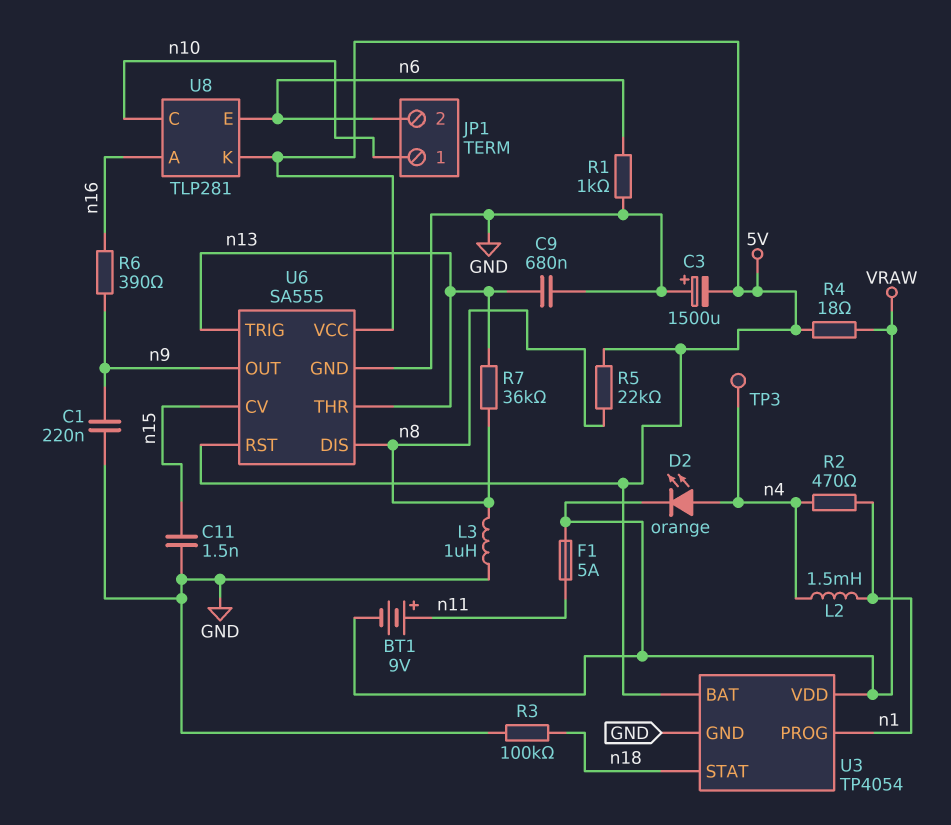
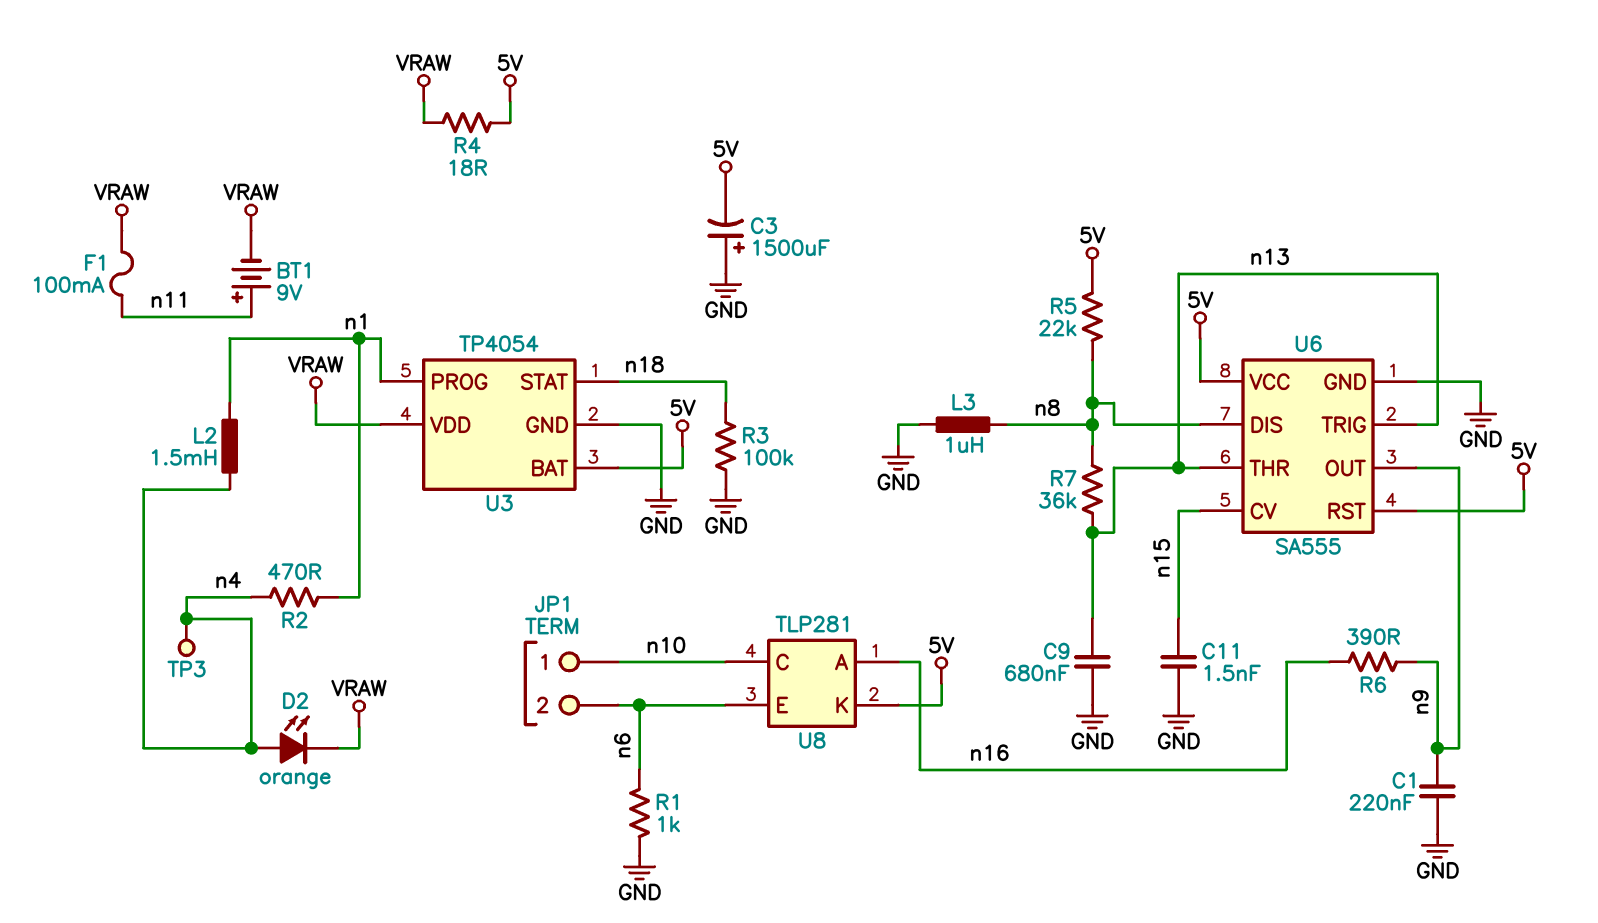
F1: 5A (VRAW, n11) -> 100mA (VRAW, n11)

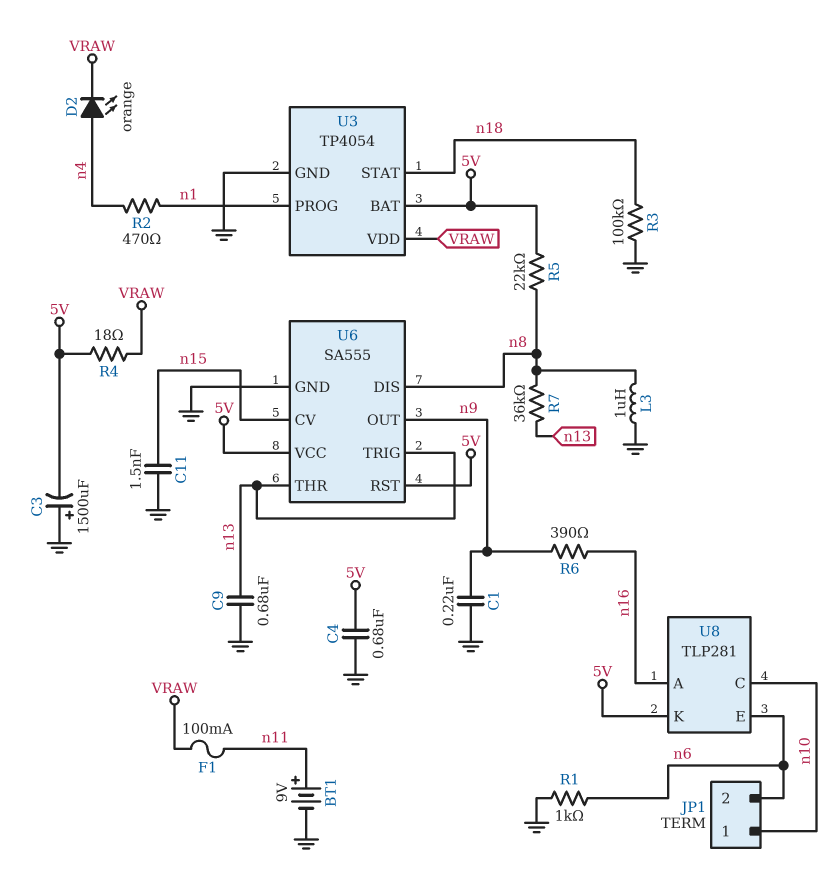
BT1: 9V (plus n11, minus VRAW) -> 9V (plus n11, minus GND)
C4: none -> 680nF (5V, GND)
L2: 1.5mH (n1, n4) -> none
TP3: test point (n4) -> none

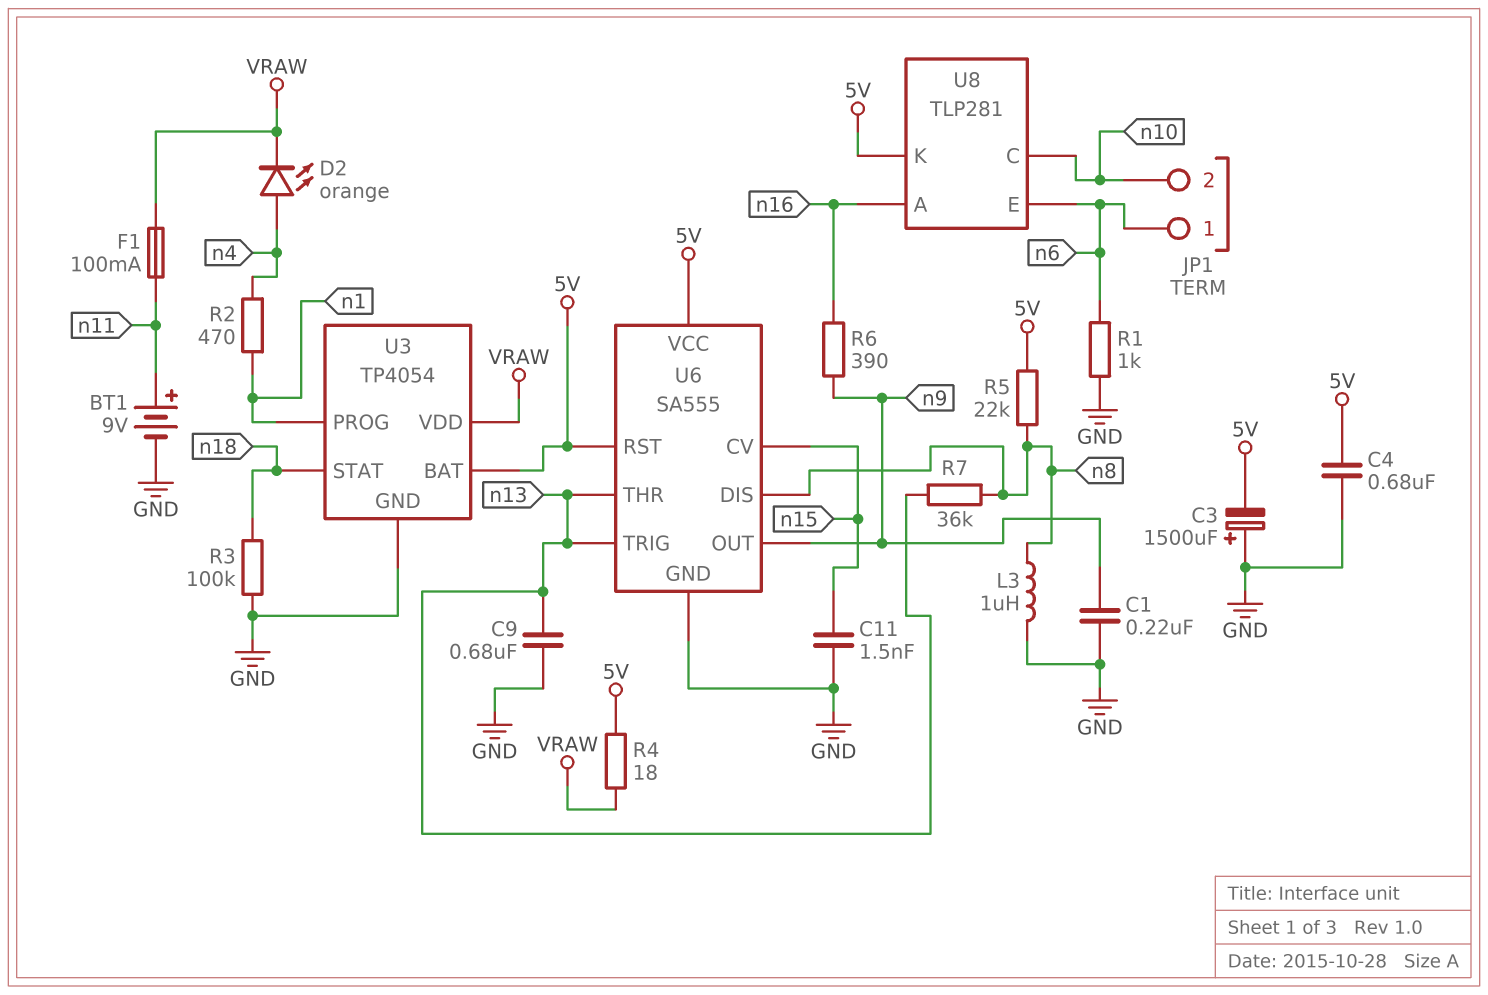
JP1 pin 1: n10 -> n6
JP1 pin 2: n6 -> n10

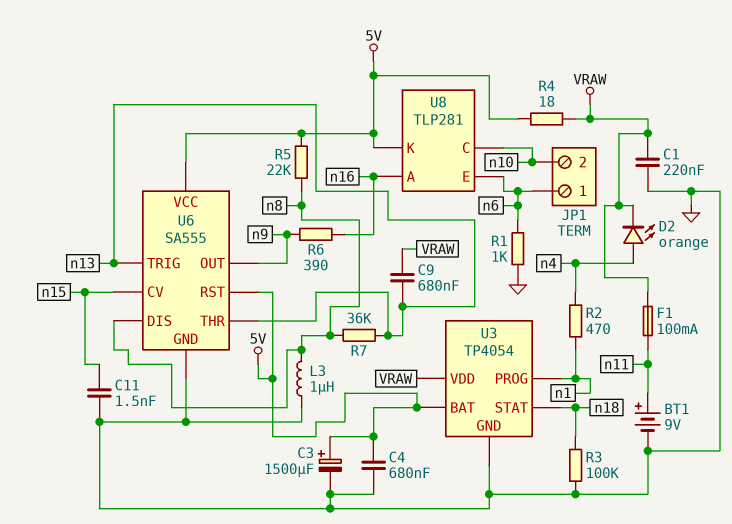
C1: 220nF (GND, n9) -> 220nF (GND, VRAW)
C3: 1500uF (plus GND, minus 5V) -> 1500uF (plus 5V, minus GND)
C9: 680nF (GND, n13) -> 680nF (VRAW, n13)

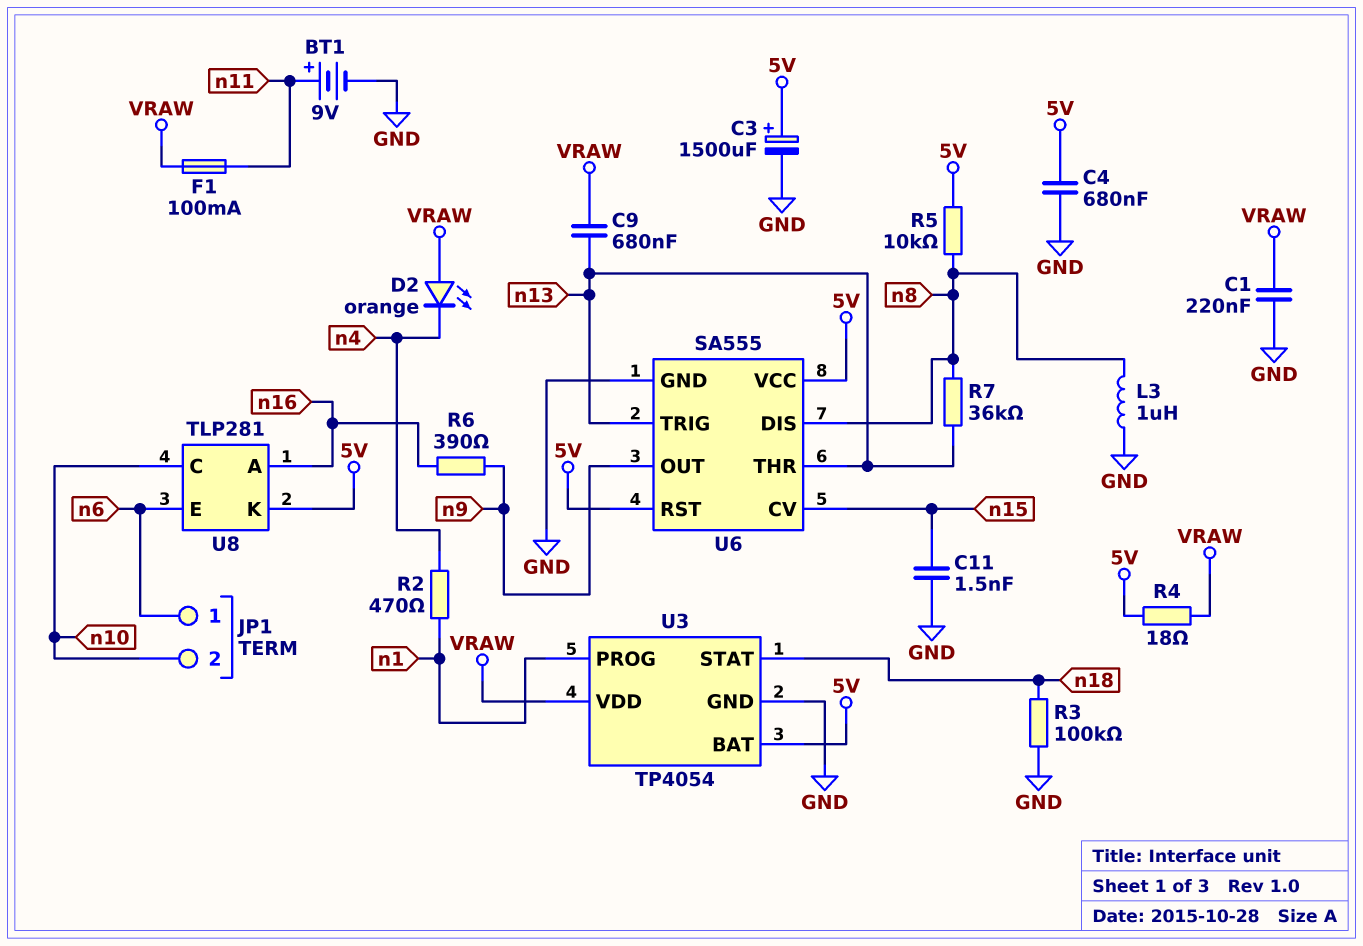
D2: LED orange (A n4, K VRAW) -> LED orange (A VRAW, K n4)
R1: 1k (GND, n6) -> none
R5: 22k (5V, n8) -> 10k (5V, n8)

